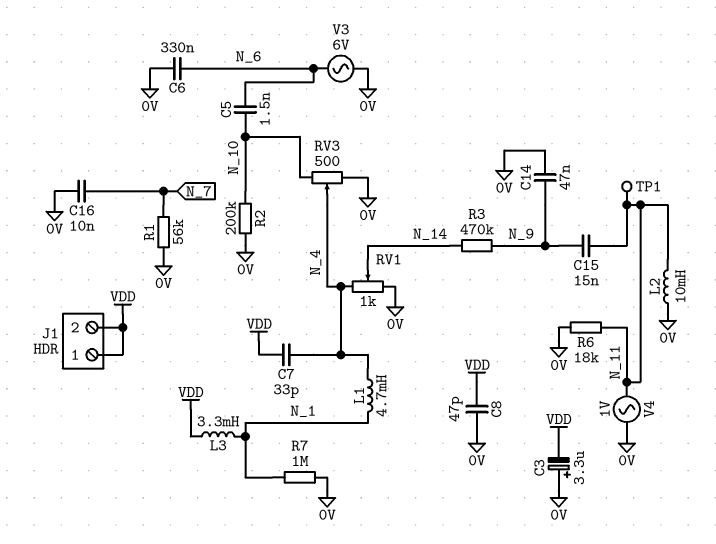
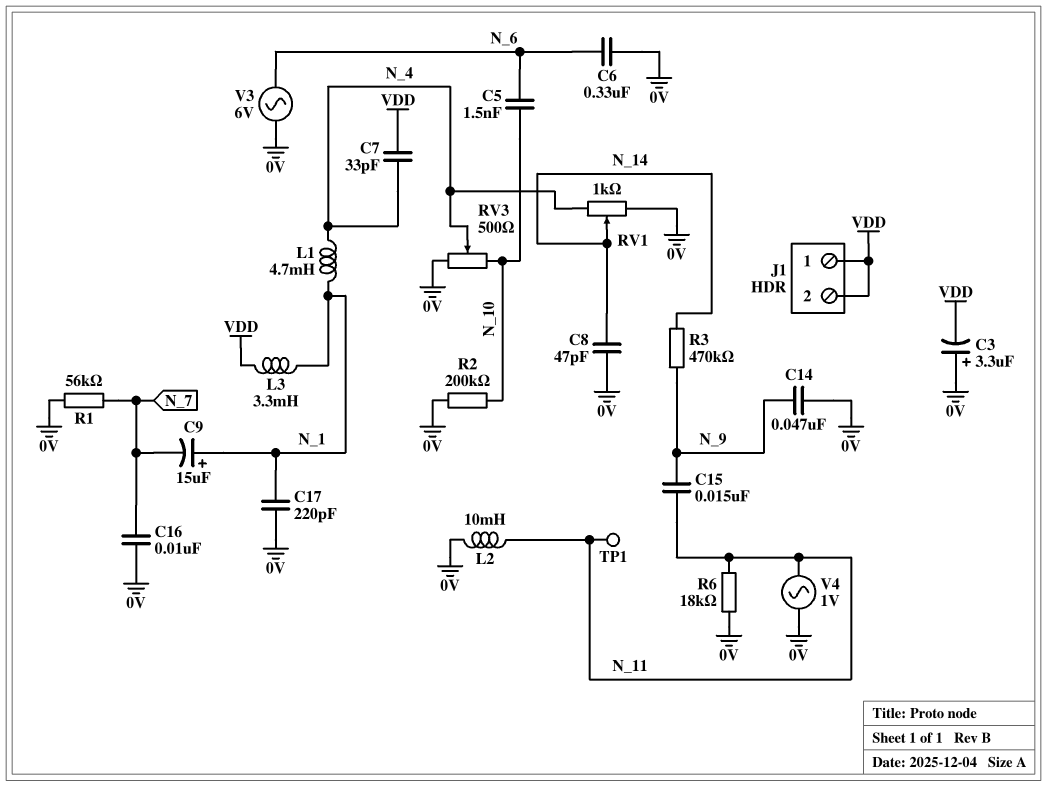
C8: 47pF (0V, VDD) -> 47pF (0V, N_14)
C9: none -> 15uF (plus N_1, minus N_7)
C17: none -> 220pF (0V, N_1)
R7: 1M (0V, N_1) -> none

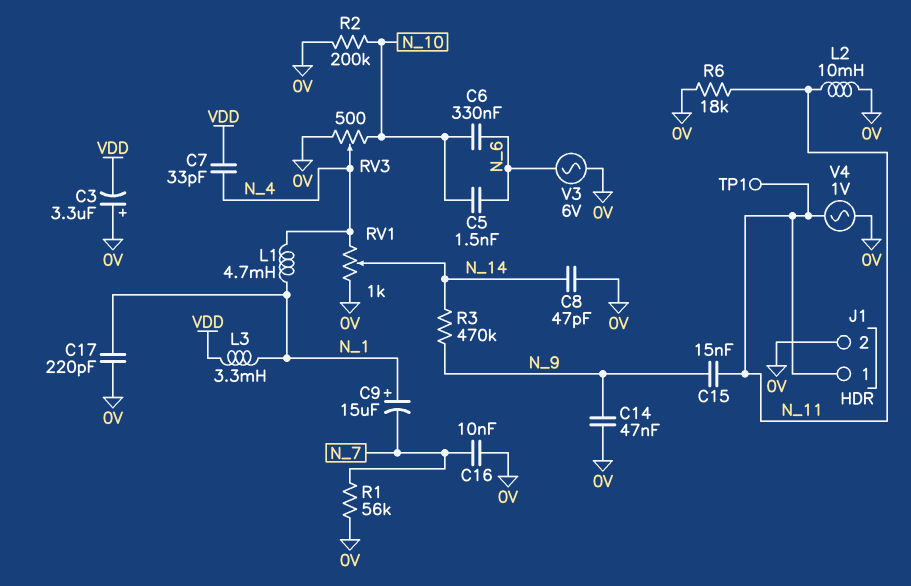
C6: 330nF (0V, N_6) -> 330nF (N_6, N_10)
J1 pin 1: VDD -> N_11
J1 pin 2: VDD -> 0V

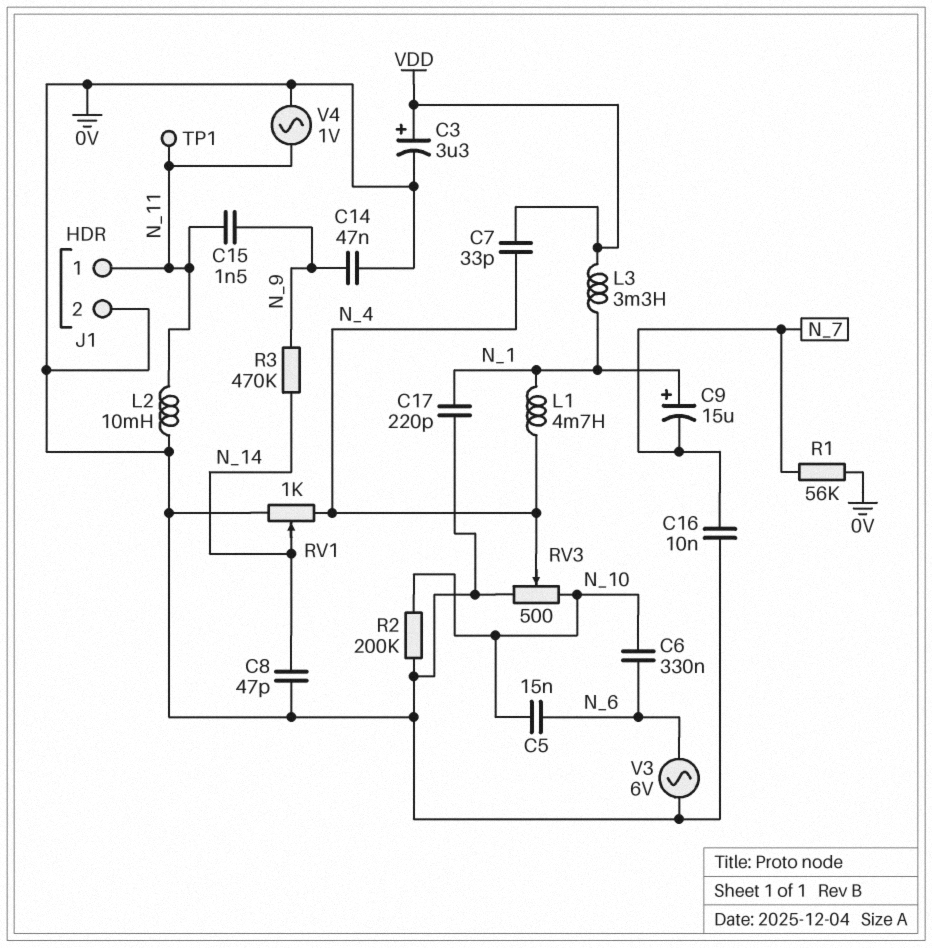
C3: 3.3uF (plus 0V, minus VDD) -> 3.3uF (plus VDD, minus 0V)
C5: 1.5nF (N_6, N_10) -> 15nF (N_6, N_10)
C15: 15nF (N_9, N_11) -> 1.5nF (N_9, N_11)
R6: 18k (0V, N_11) -> none

